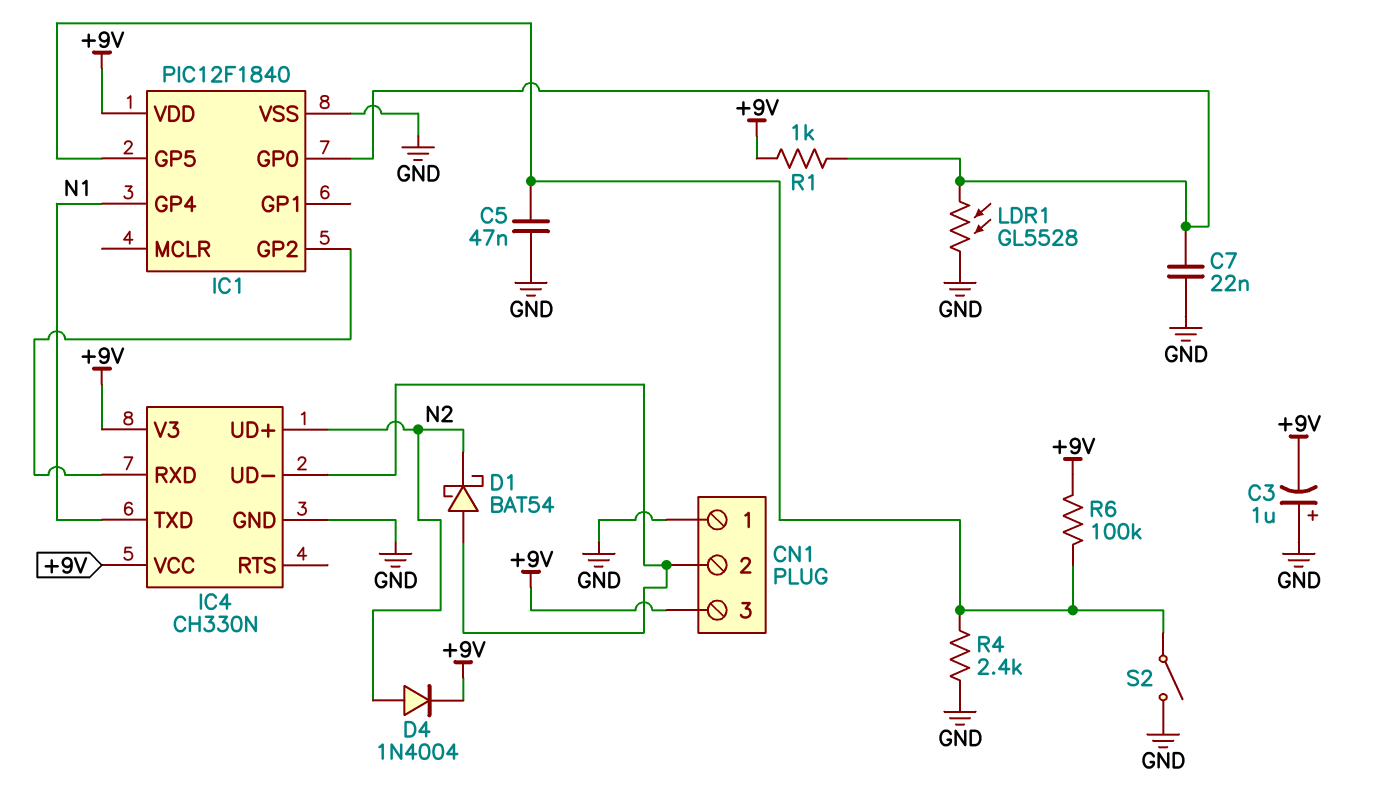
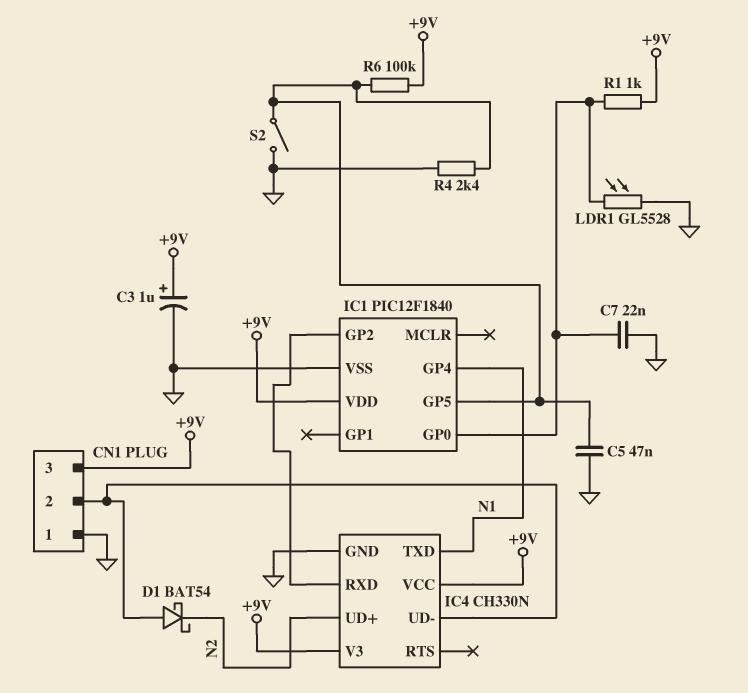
C3: 1uF (plus GND, minus +9V) -> 1uF (plus +9V, minus GND)
D4: diode 1N4004 (A N2, K +9V) -> none

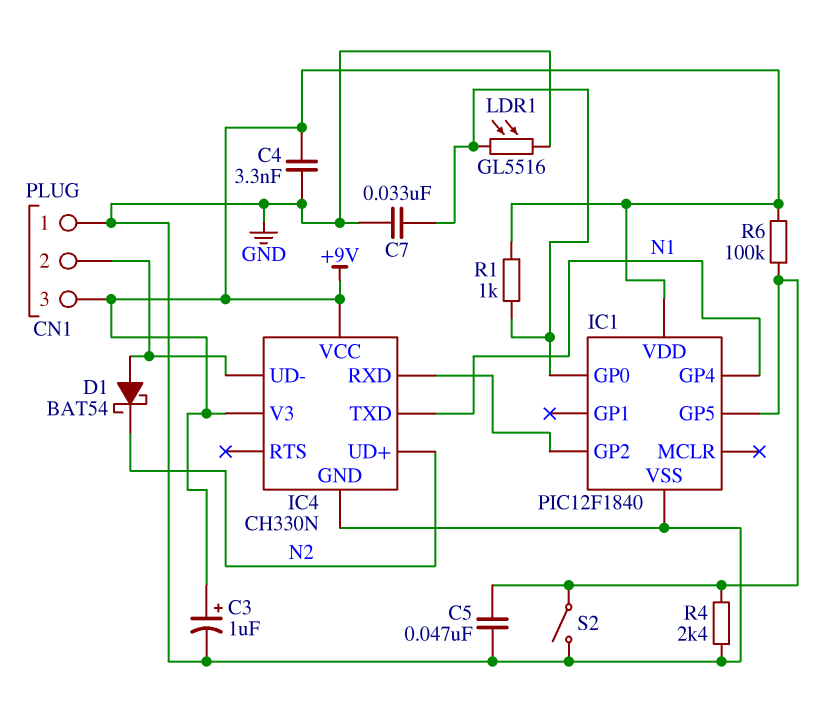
C4: none -> 3.3nF (+9V, GND)
C7: 22nF (GND, IC1/GP0) -> 33nF (GND, IC1/GP0)
LDR1: GL5528 (GND, IC1/GP0) -> GL5516 (GND, IC1/GP0)

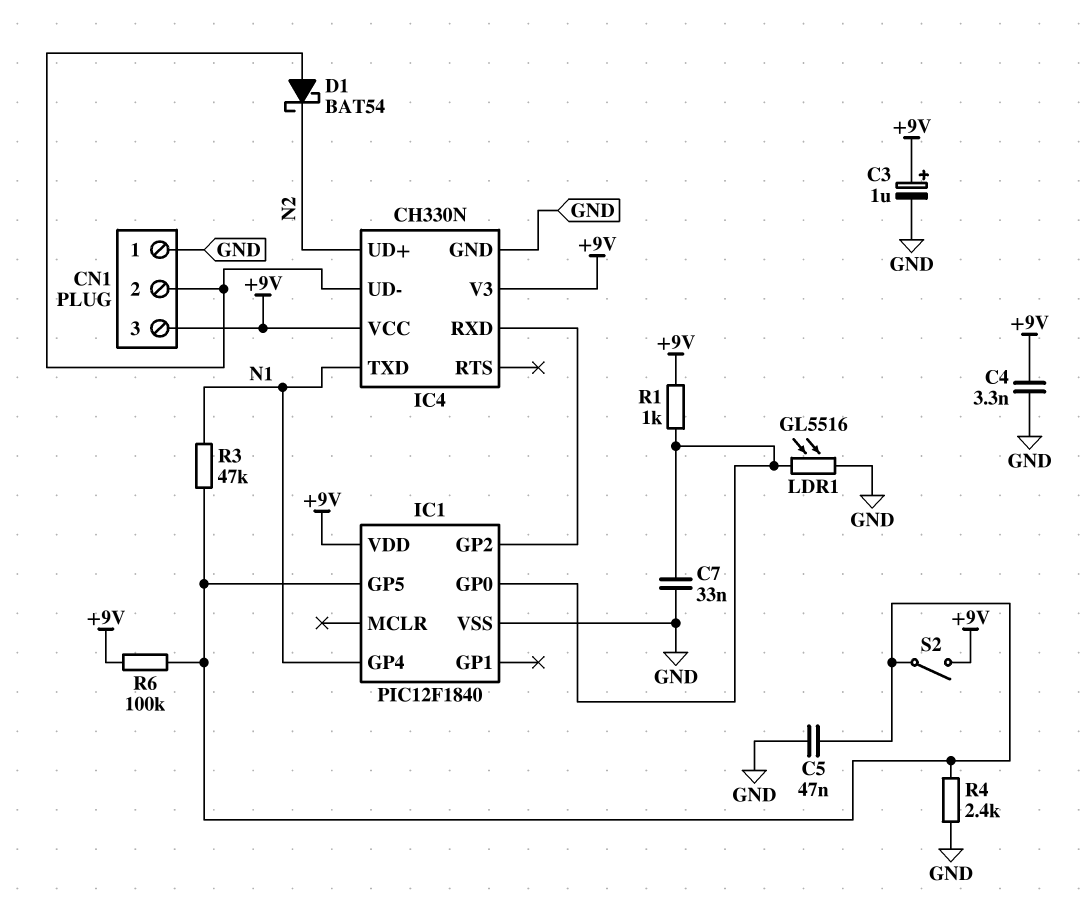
R3: none -> 47k (IC1/GP5, N1)
S2: switch (GND, IC1/GP5) -> switch (+9V, IC1/GP5)

